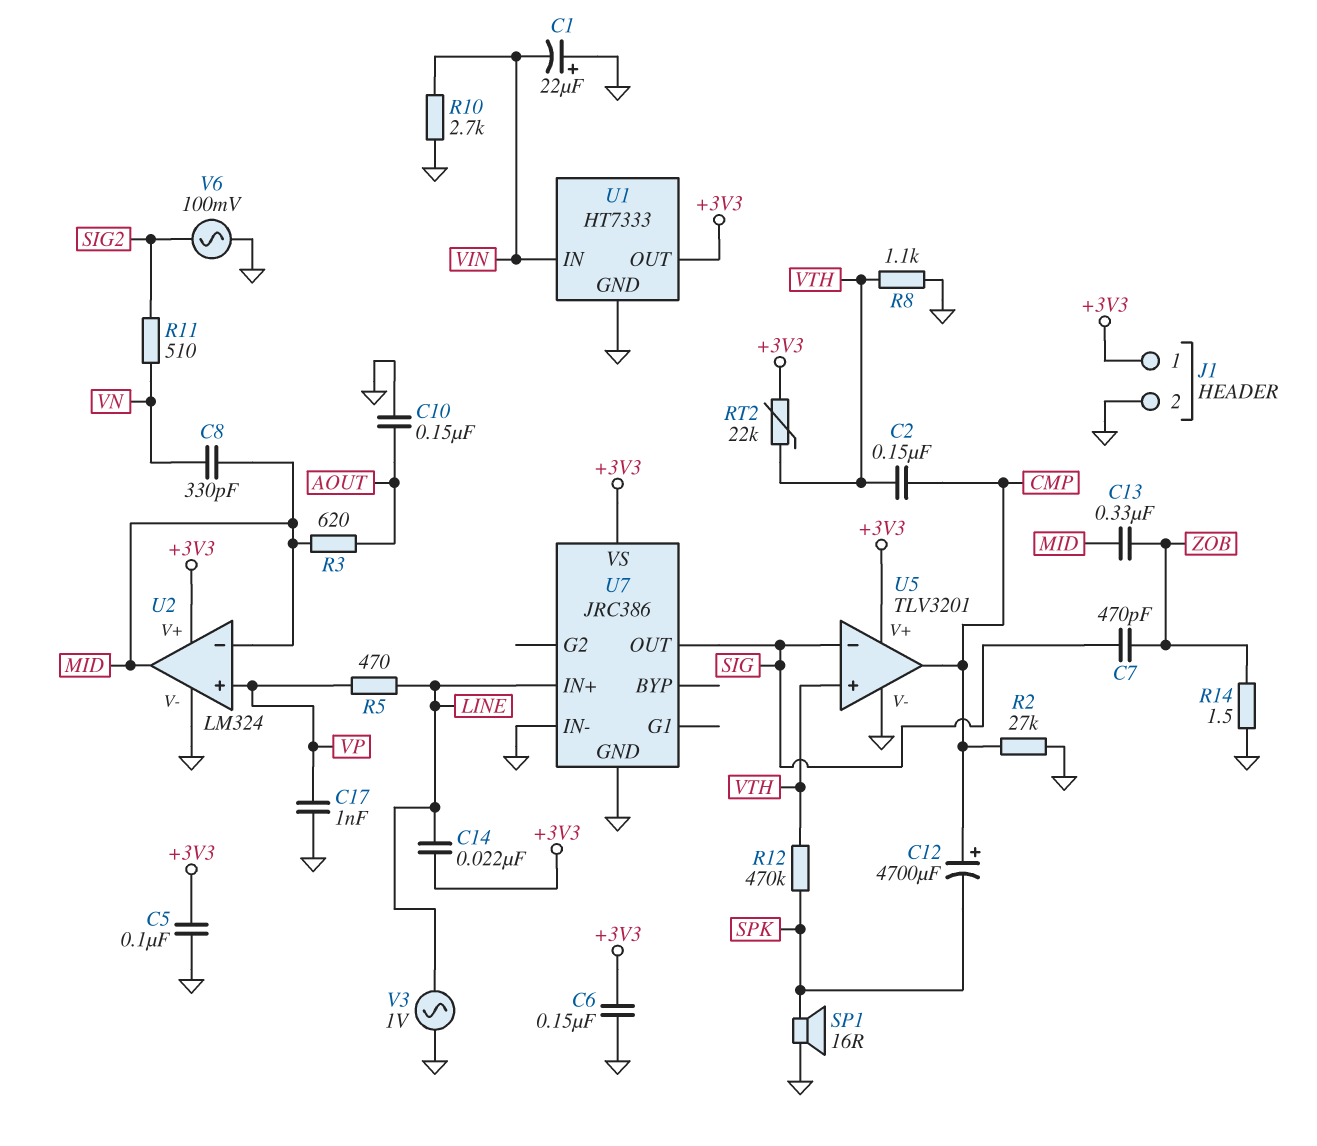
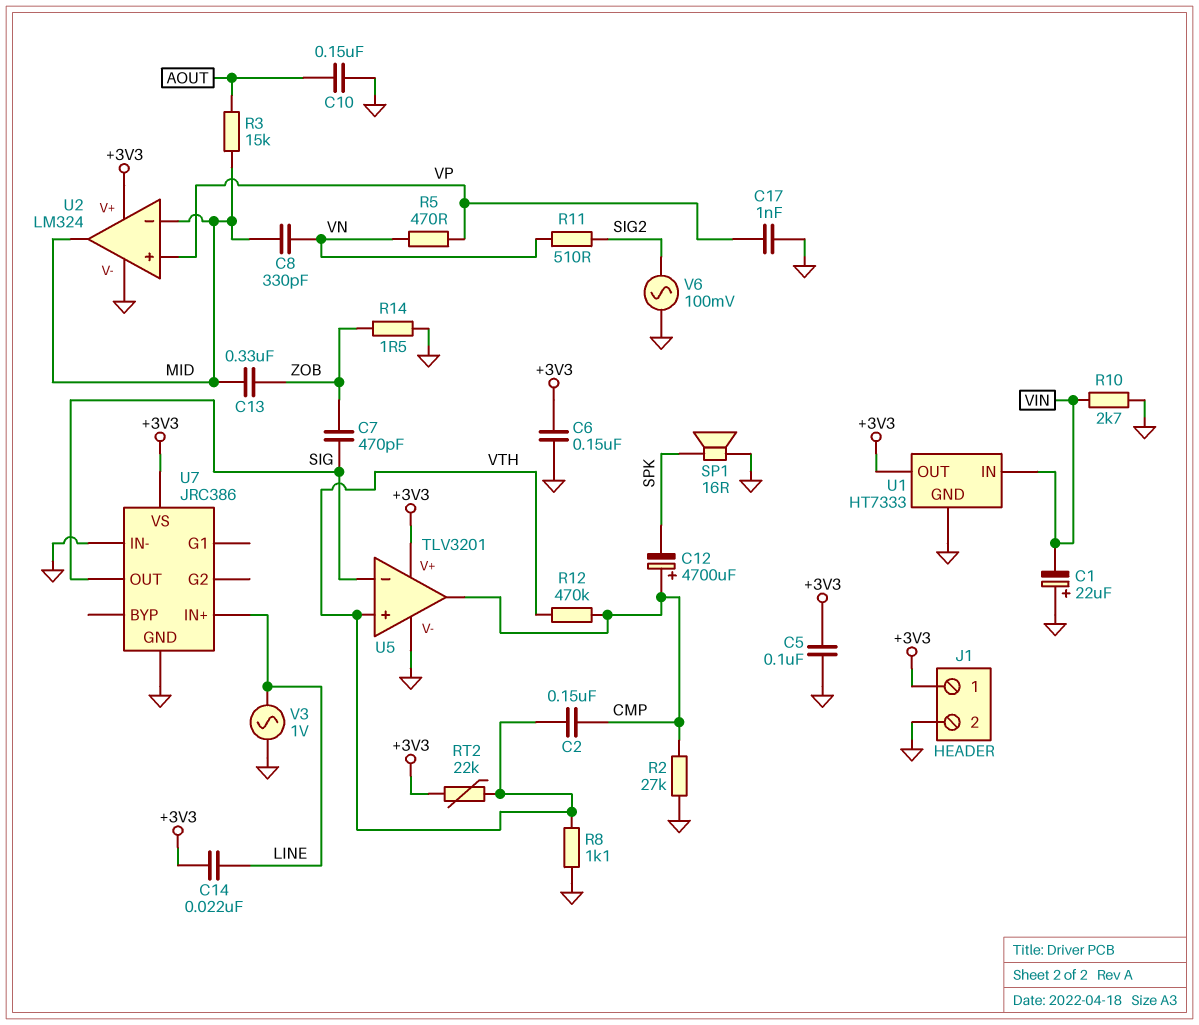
R3: 620 (AOUT, MID) -> 15k (AOUT, MID)
R5: 470 (LINE, VP) -> 470 (VN, VP)
R12: 470k (SPK, VTH) -> 470k (CMP, VTH)

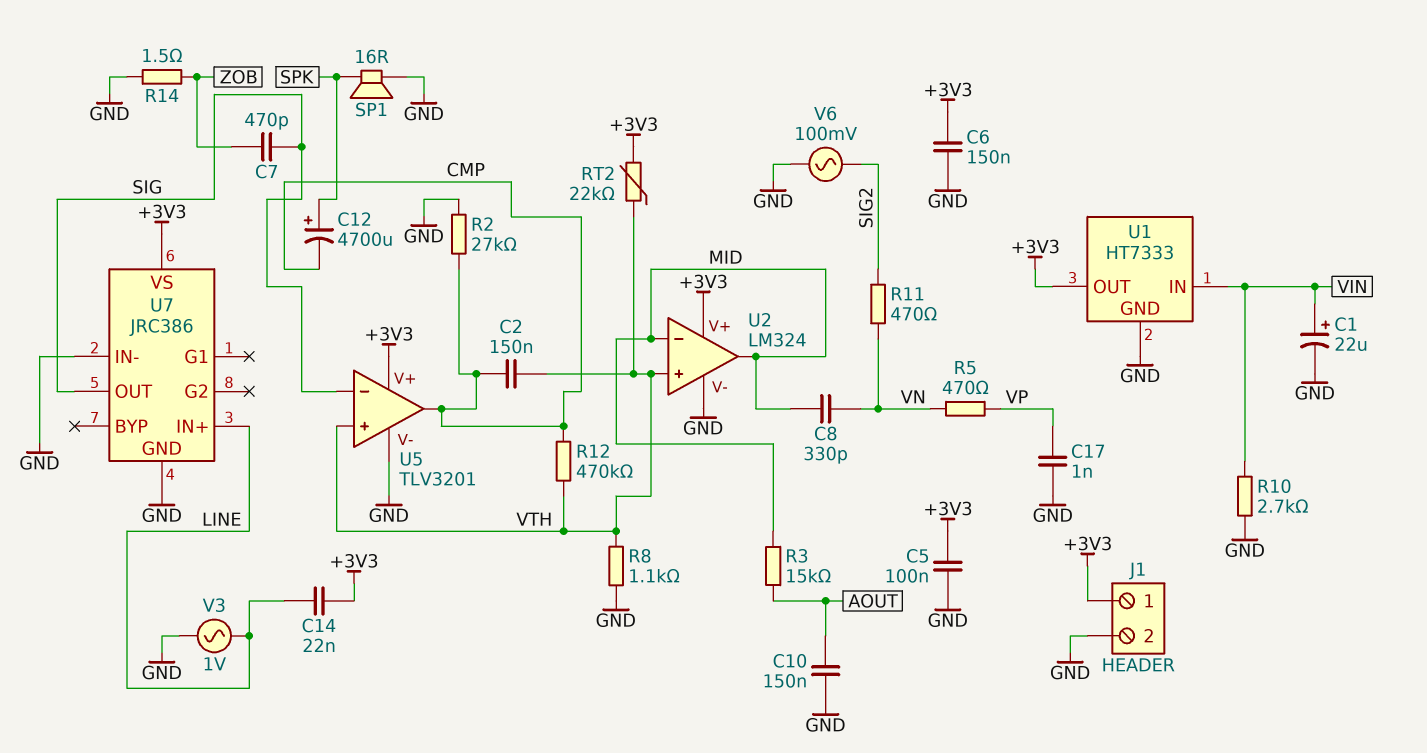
C1: 22uF (plus GND, minus VIN) -> 22uF (plus VIN, minus GND)
C12: 4700uF (plus CMP, minus SPK) -> 4700uF (plus SPK, minus CMP)
C13: 330nF (MID, ZOB) -> none
R11: 510 (SIG2, VN) -> 470 (SIG2, VN)
U2 pin in+: VP -> VTH

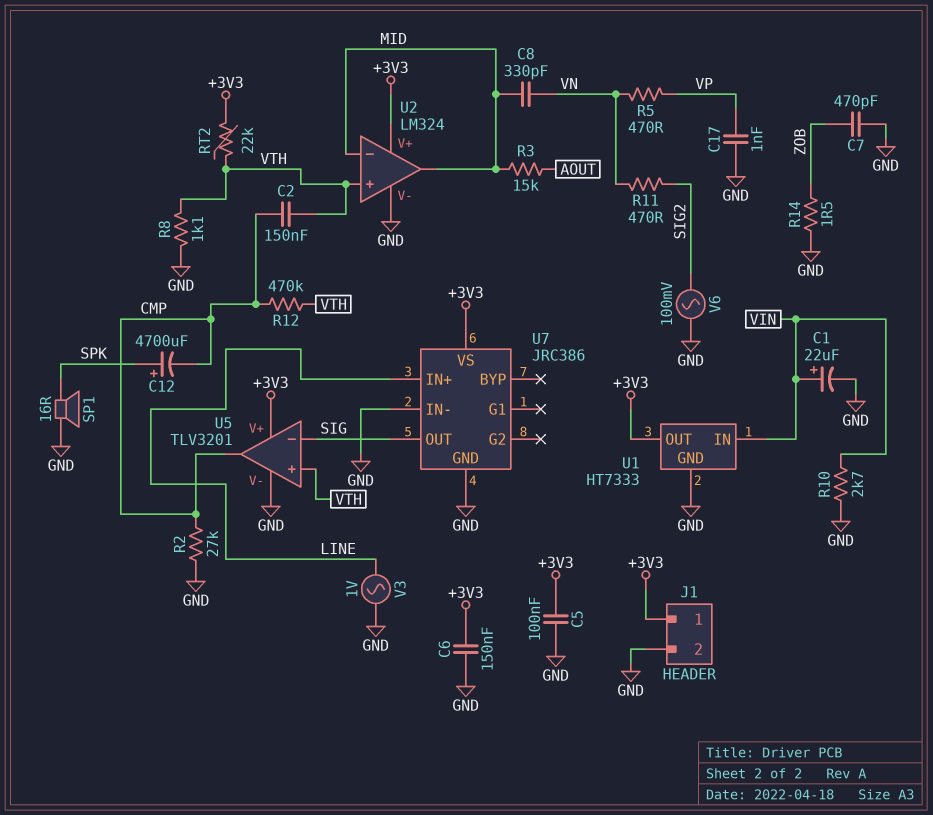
C7: 470pF (SIG, ZOB) -> 470pF (GND, ZOB)
C10: 150nF (AOUT, GND) -> none
C14: 22nF (+3V3, LINE) -> none

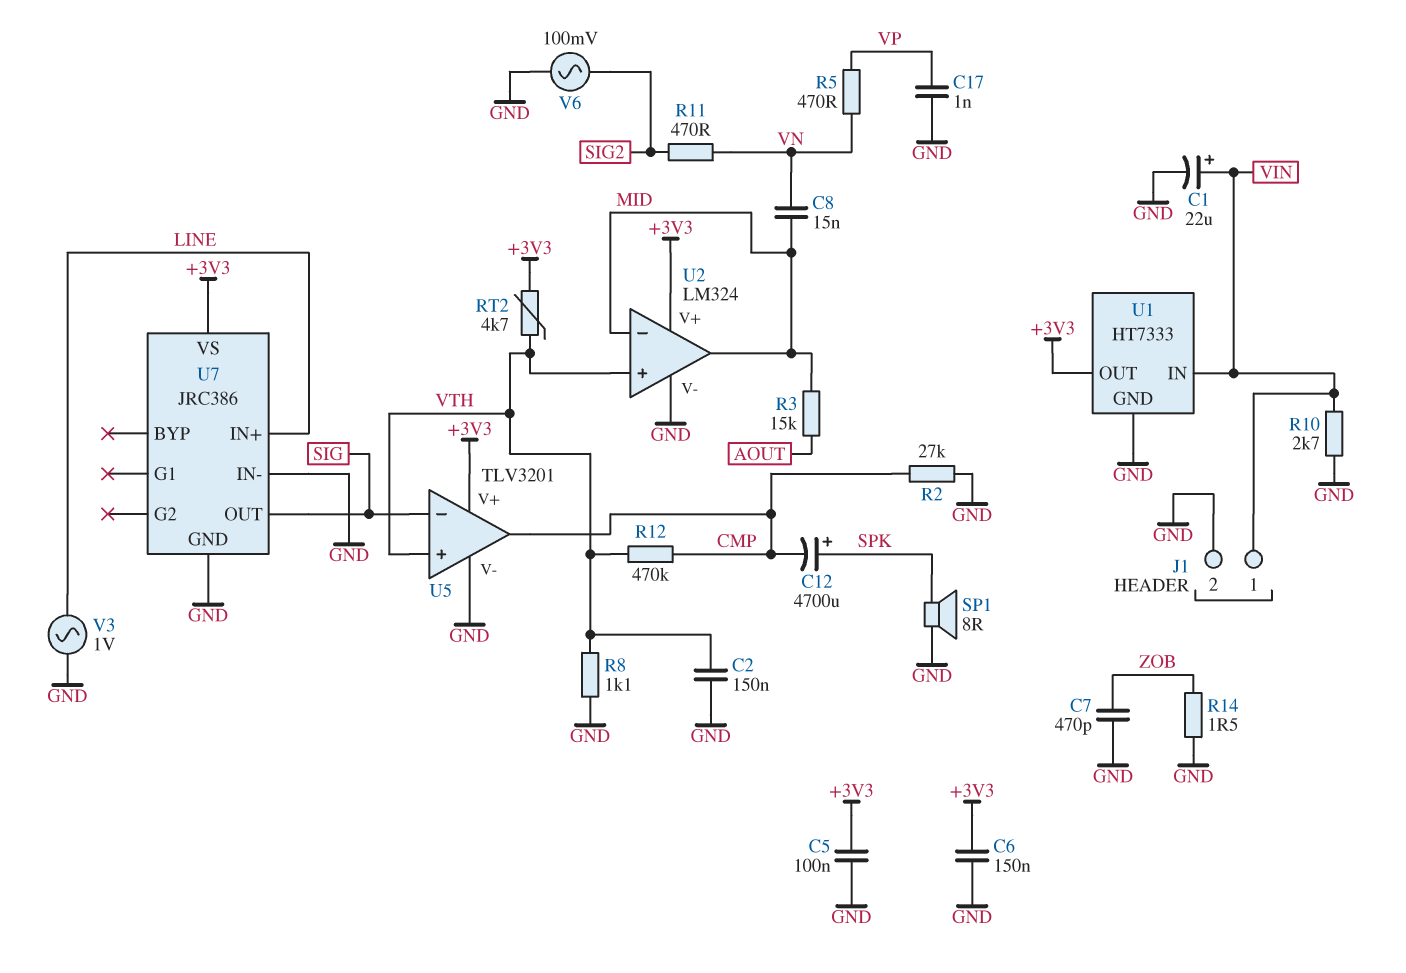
C2: 150nF (CMP, VTH) -> 150nF (GND, VTH)
C8: 330pF (MID, VN) -> 15nF (MID, VN)
J1 pin 1: +3V3 -> VIN
RT2: 22k (+3V3, VTH) -> 4.7k (+3V3, VTH)
SP1: speaker 16R (GND, SPK) -> speaker 8R (GND, SPK)

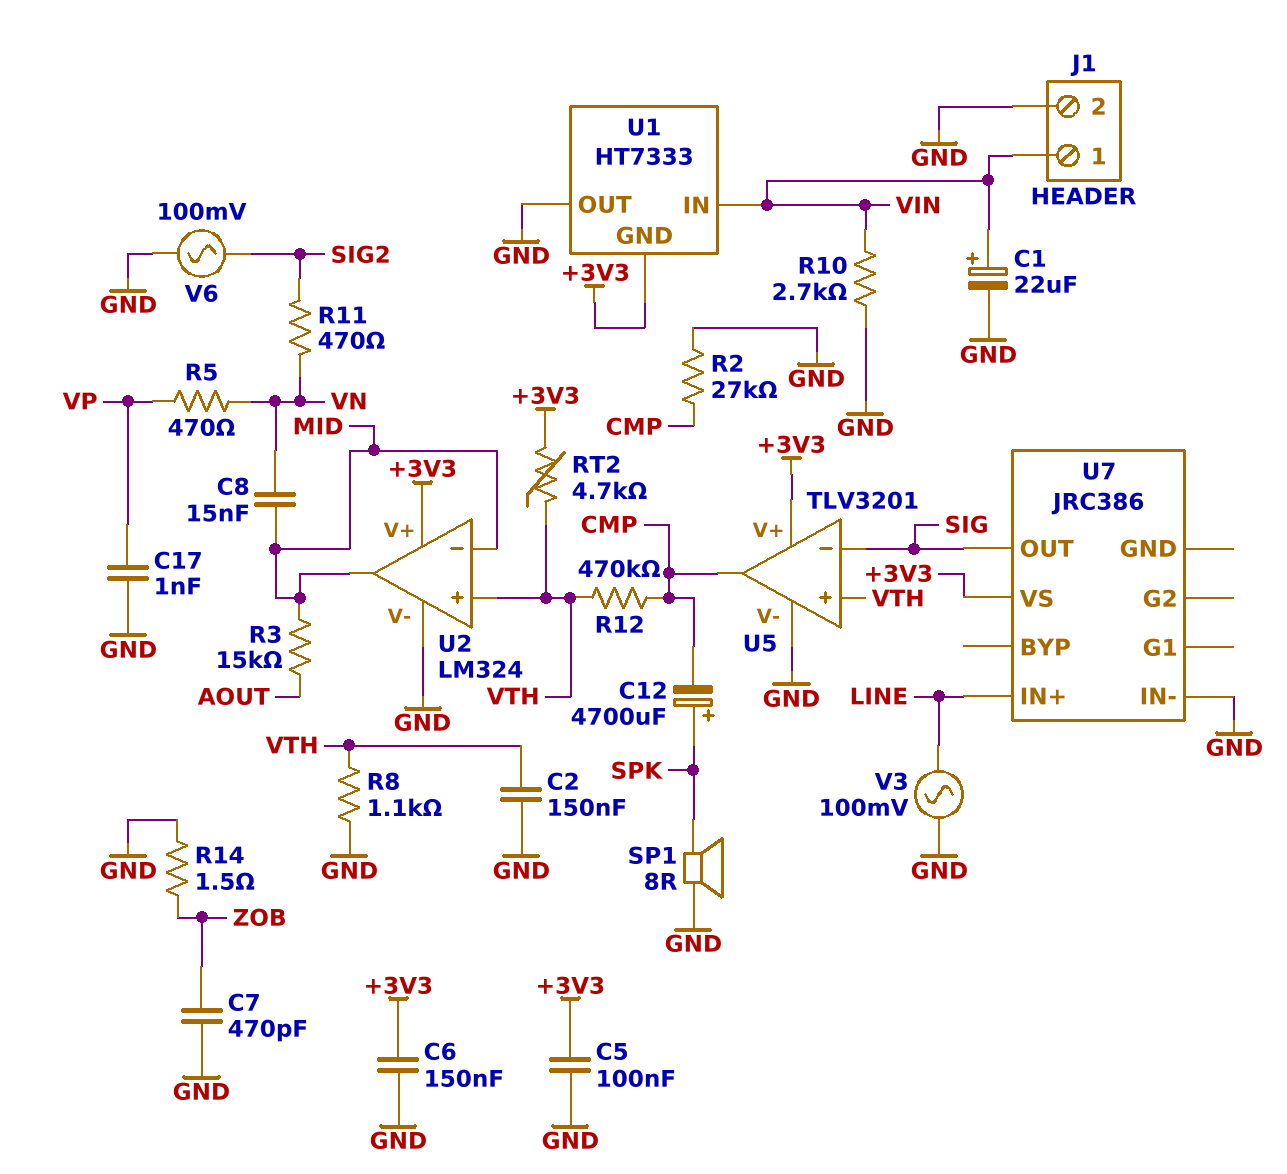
U1 pin GND: GND -> +3V3
U1 pin OUT: +3V3 -> GND
U7 pin GND: GND -> none
V3: AC 1V (GND, LINE) -> AC 100mV (GND, LINE)

